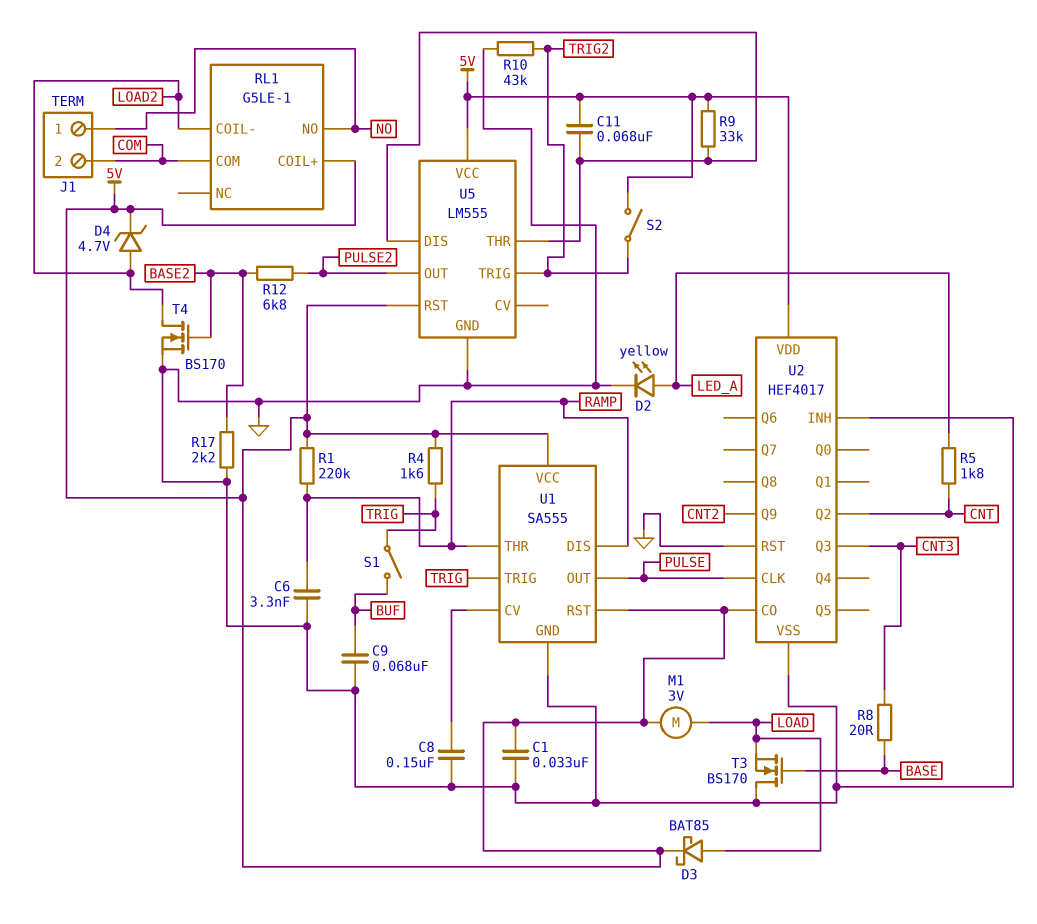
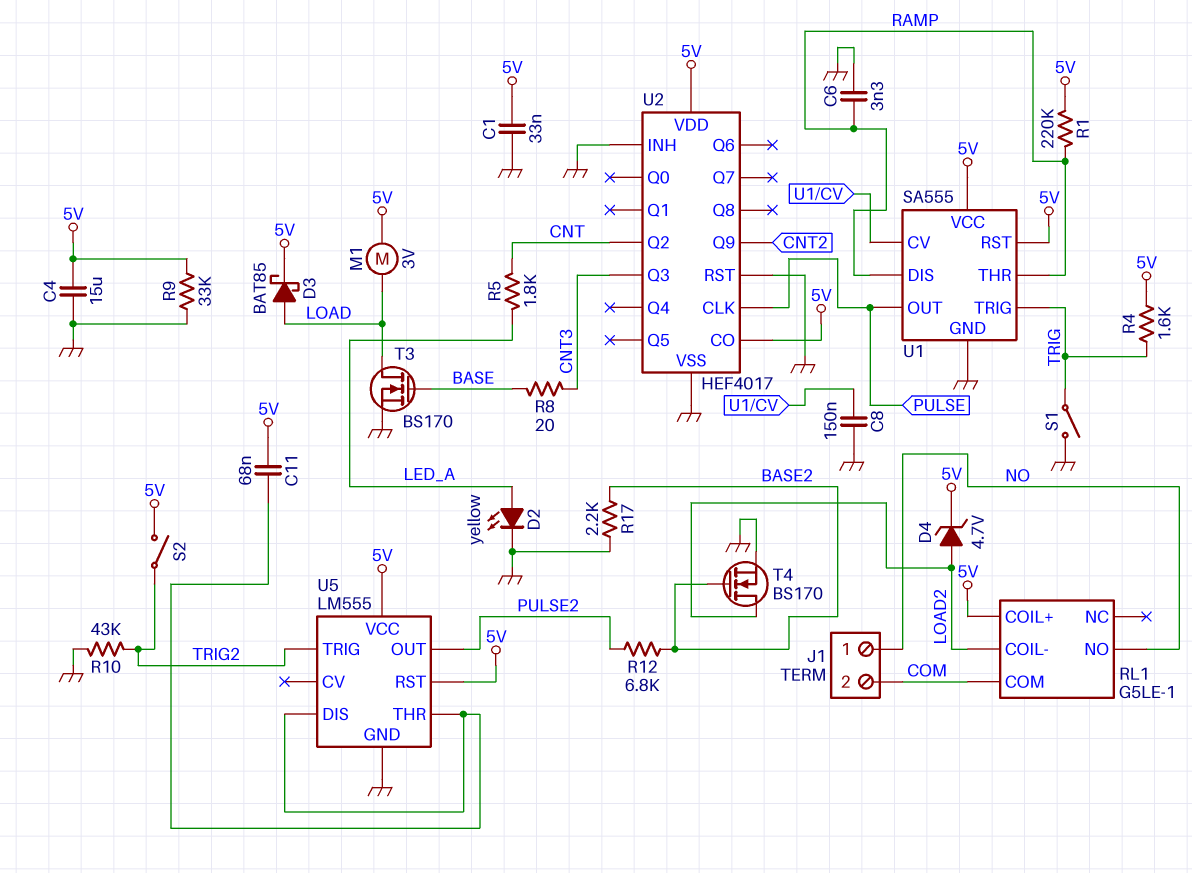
C4: none -> 15uF (5V, GND)
C9: 68nF (BUF, GND) -> none
R9: 33k (5V, U5/DIS) -> 33k (5V, GND)
S1: switch (BUF, TRIG) -> switch (GND, TRIG)
T3: NMOS BS170 (G BASE, D GND, S LOAD) -> NMOS BS170 (G BASE, D LOAD, S GND)

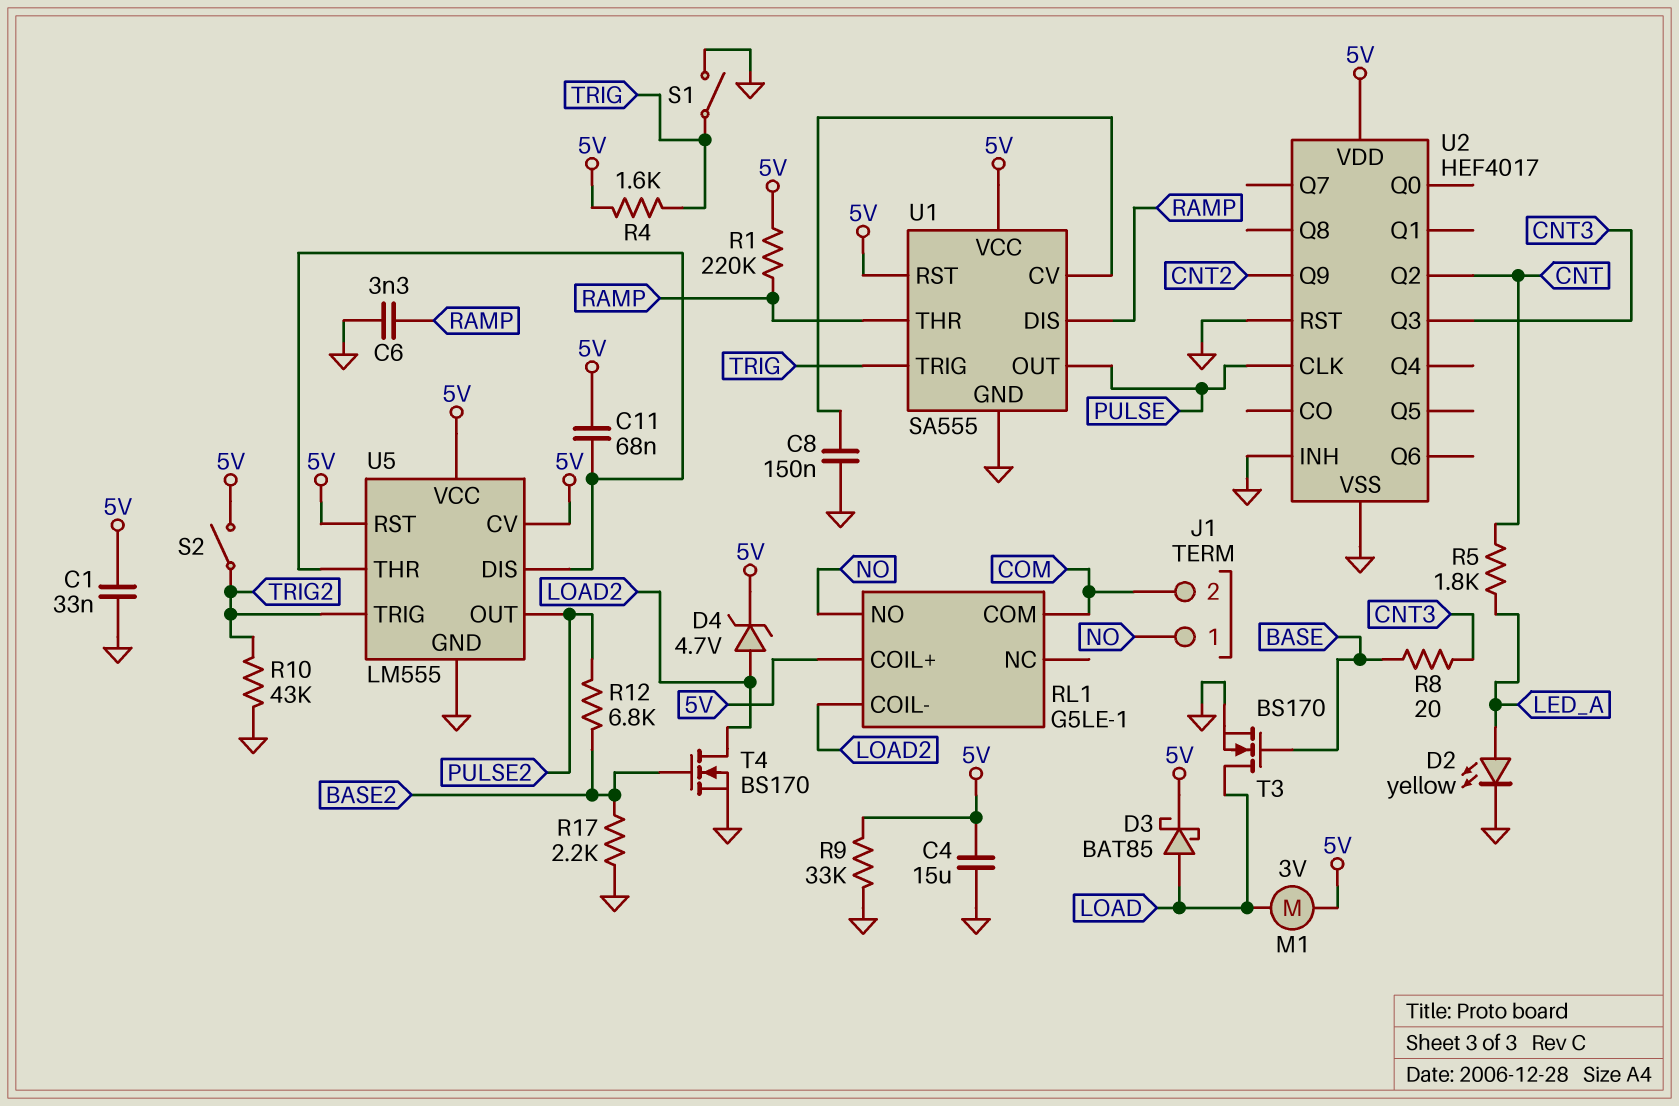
U2 pin CO: 5V -> none
U5 pin CV: none -> 5V

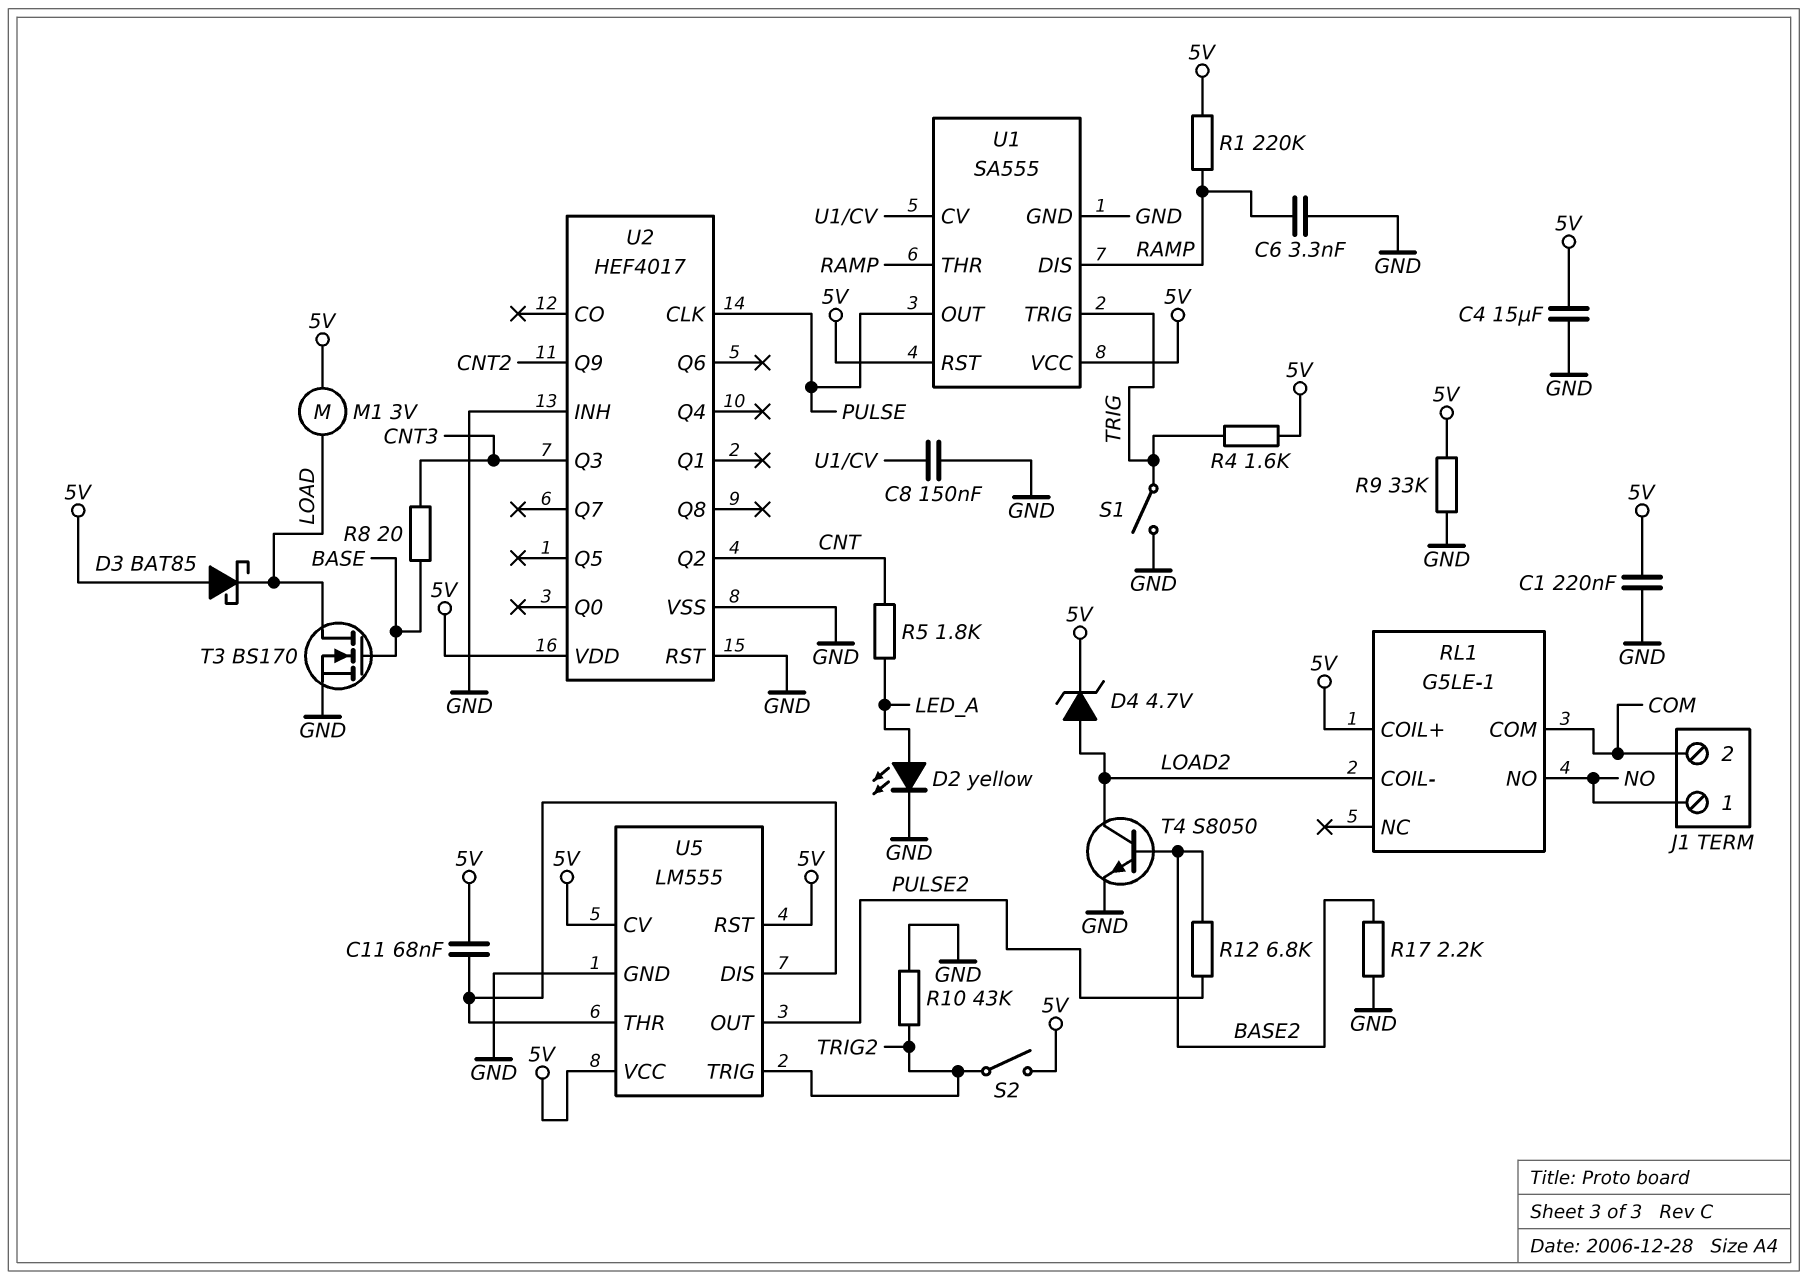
C1: 33nF (5V, GND) -> 220nF (5V, GND)
D3: schottky BAT85 (A LOAD, K 5V) -> schottky BAT85 (A 5V, K LOAD)
T4: NMOS BS170 (G BASE2, D LOAD2, S GND) -> NPN S8050 (B BASE2, C LOAD2, E GND)

